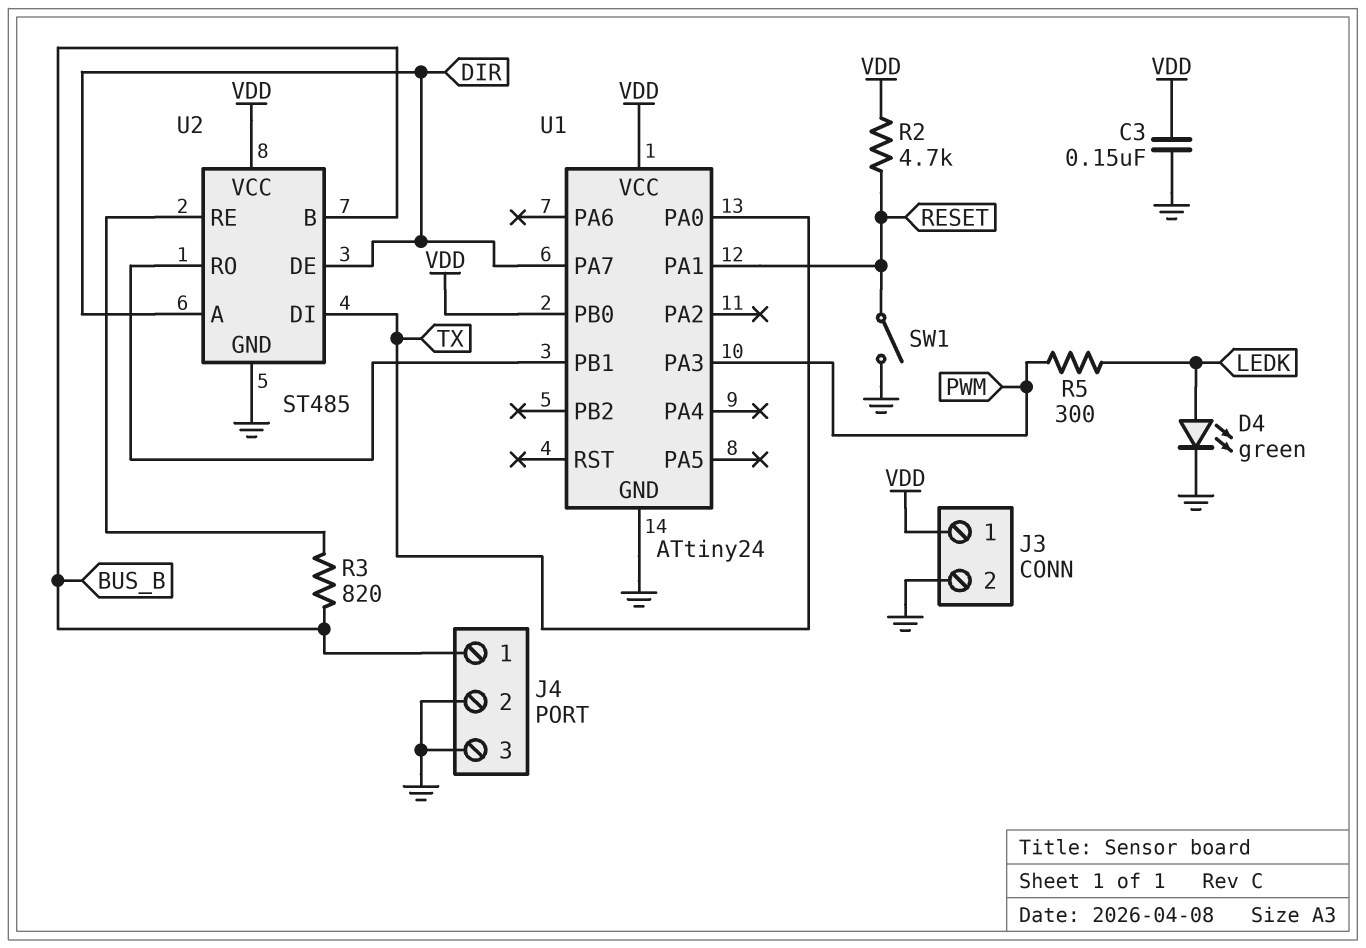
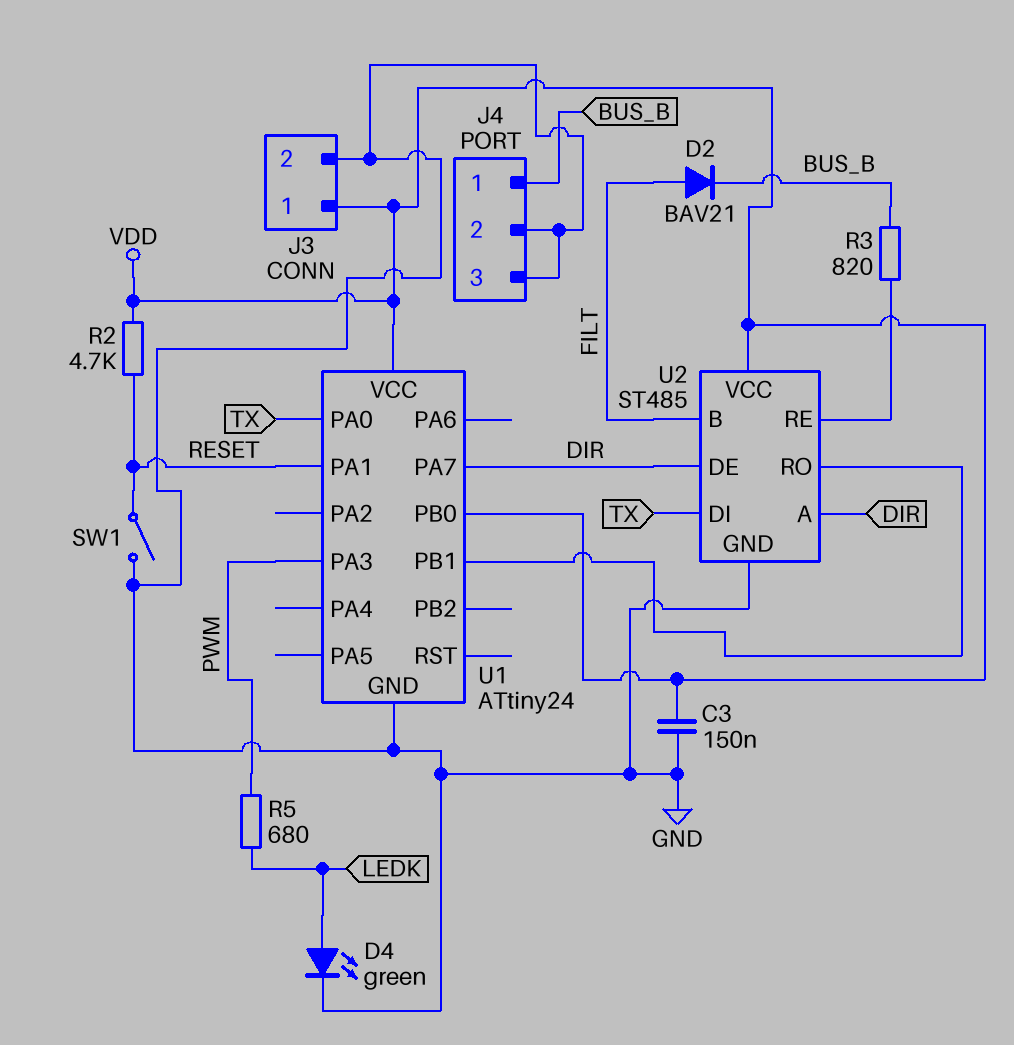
D2: none -> diode BAV21 (A FILT, K BUS_B)
R5: 300 (LEDK, PWM) -> 680 (LEDK, PWM)
U2 pin B: BUS_B -> FILT

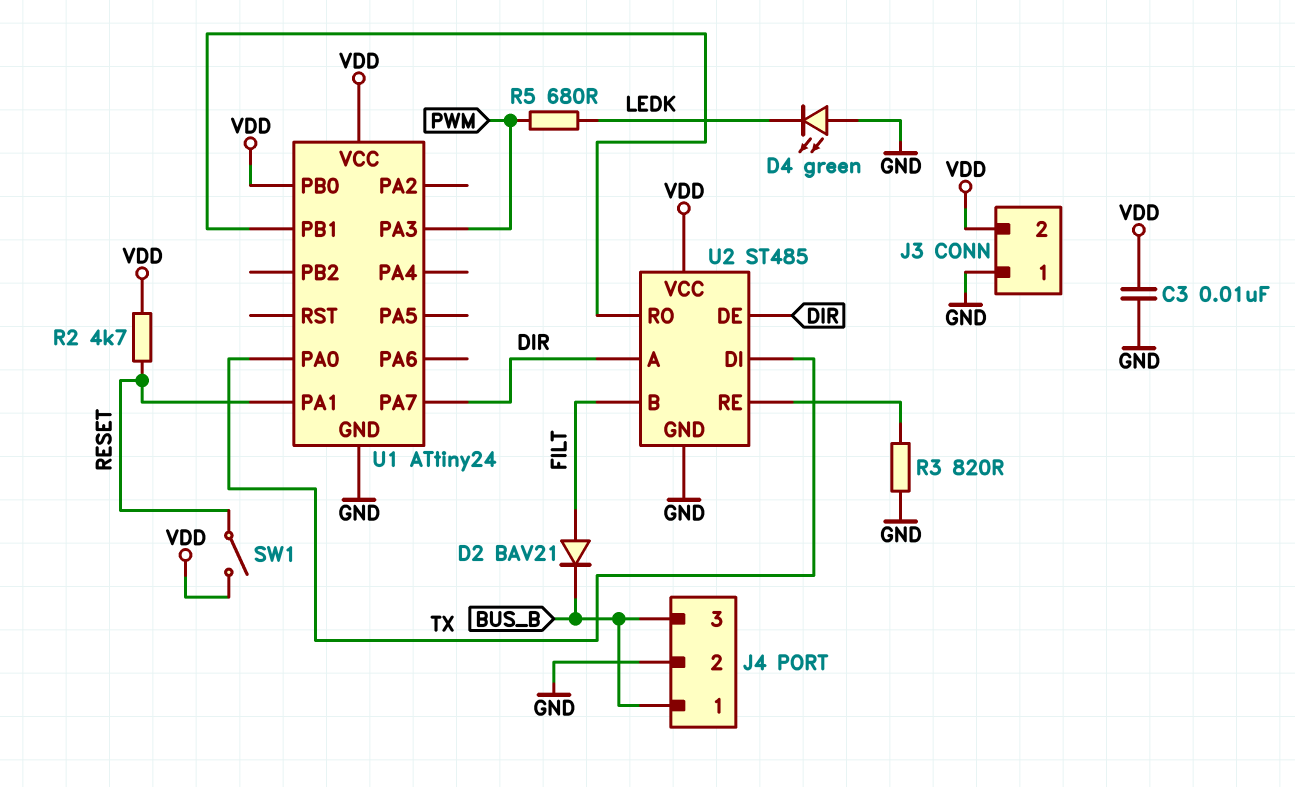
C3: 150nF (GND, VDD) -> 10nF (GND, VDD)
D4: LED green (A LEDK, K GND) -> LED green (A GND, K LEDK)
J3 pin 1: VDD -> GND
J3 pin 2: GND -> VDD
J4 pin 3: GND -> BUS_B
R3: 820 (BUS_B, U2/RE) -> 820 (GND, U2/RE)
SW1: switch (GND, RESET) -> switch (RESET, VDD)

